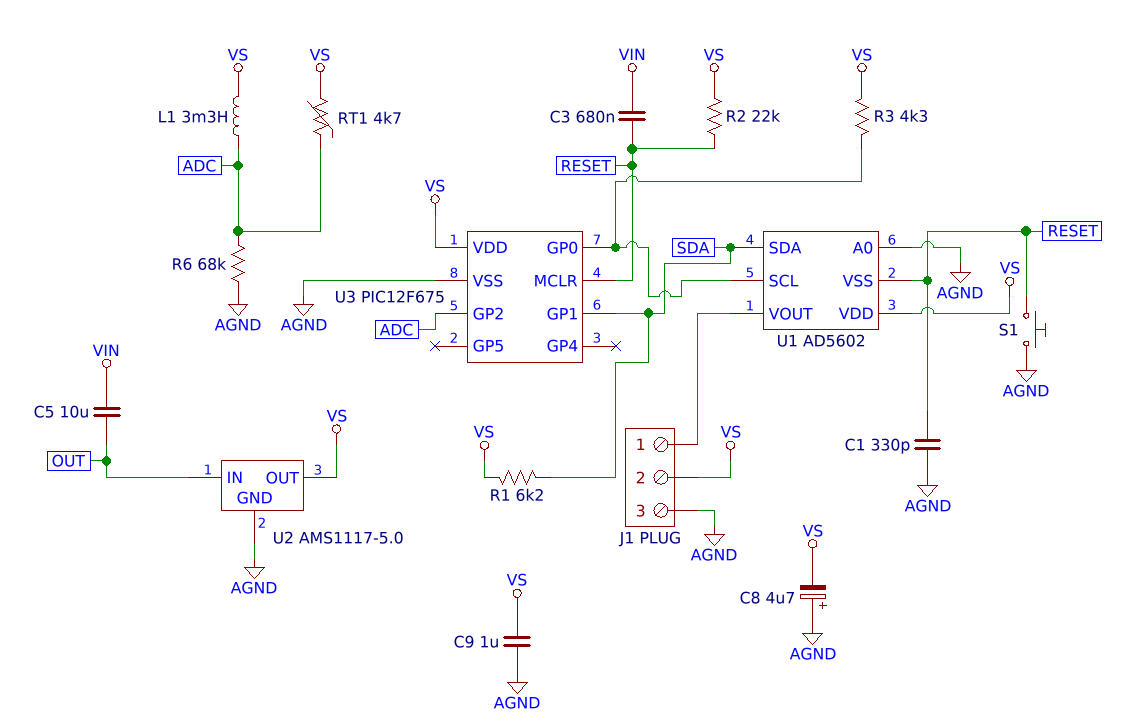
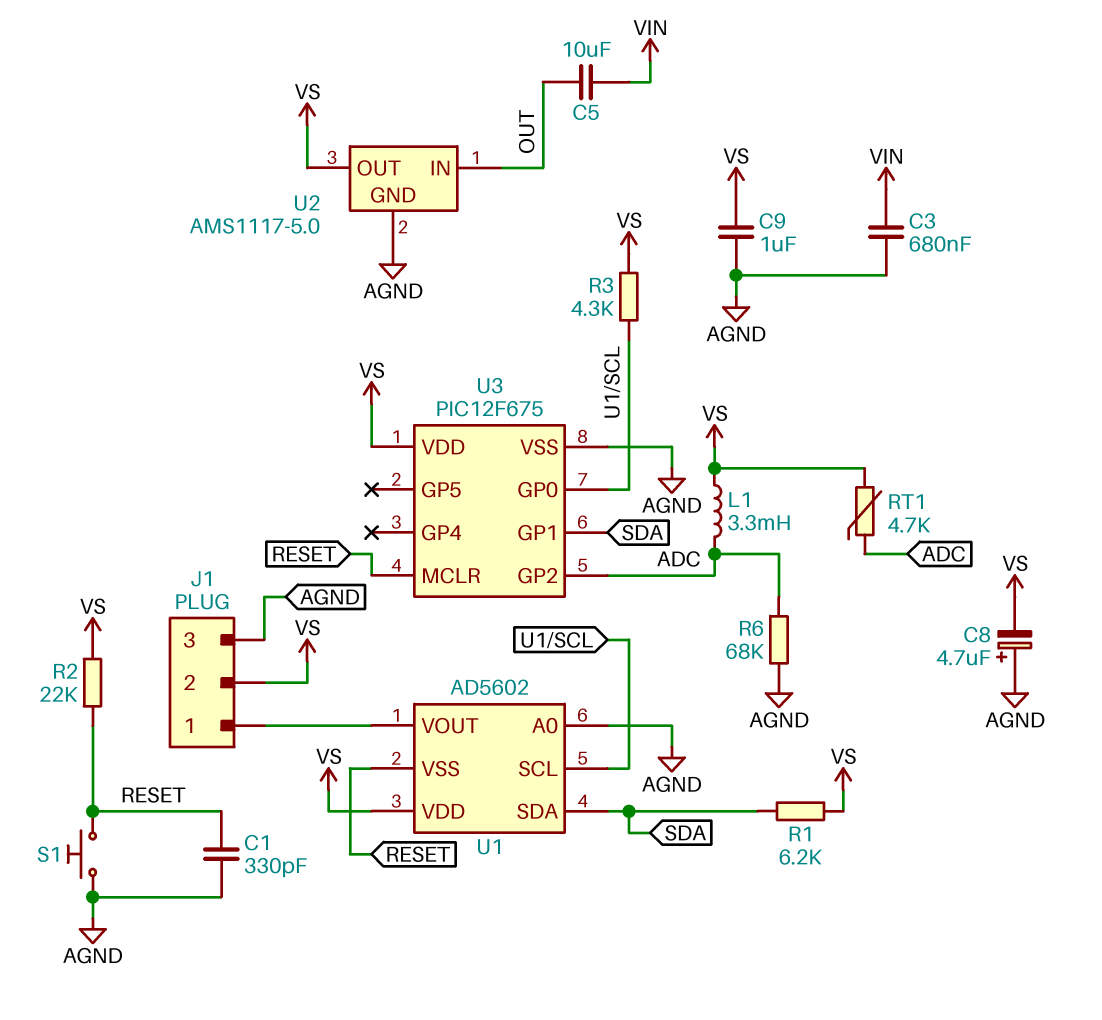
C3: 680nF (RESET, VIN) -> 680nF (AGND, VIN)

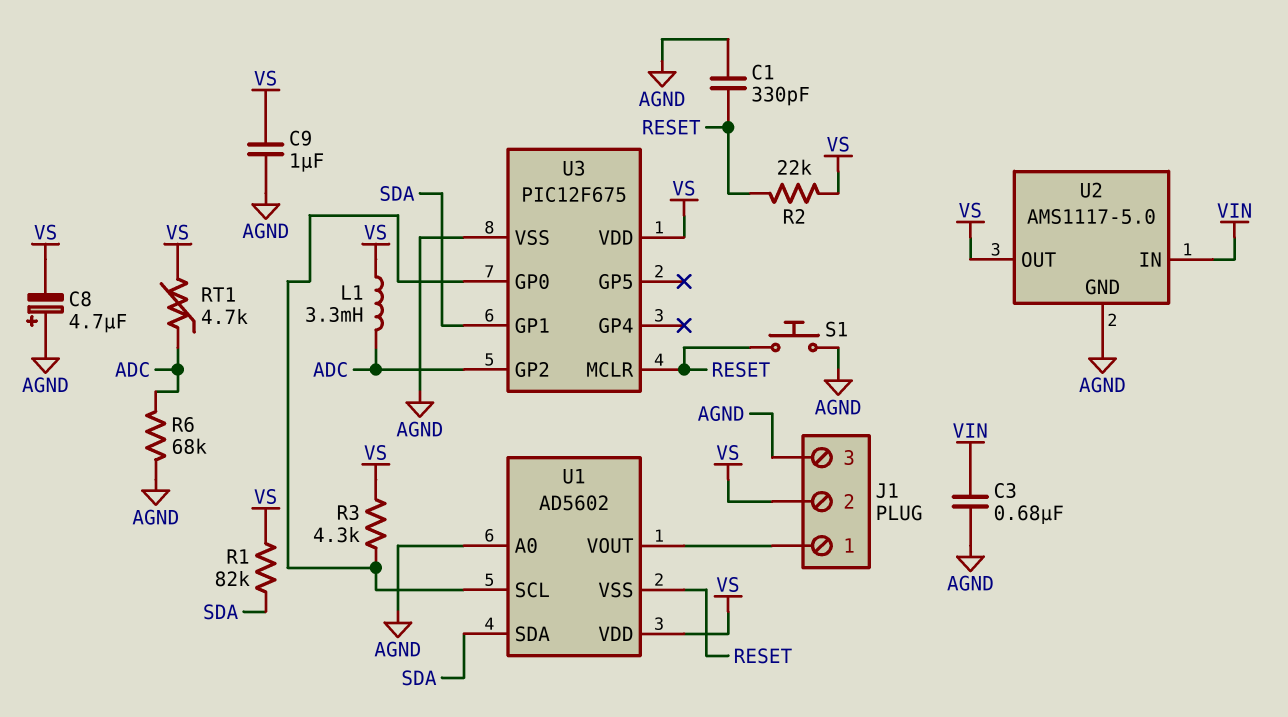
C5: 10uF (OUT, VIN) -> none
R1: 6.2k (SDA, VS) -> 82k (SDA, VS)
U2 pin IN: OUT -> VIN

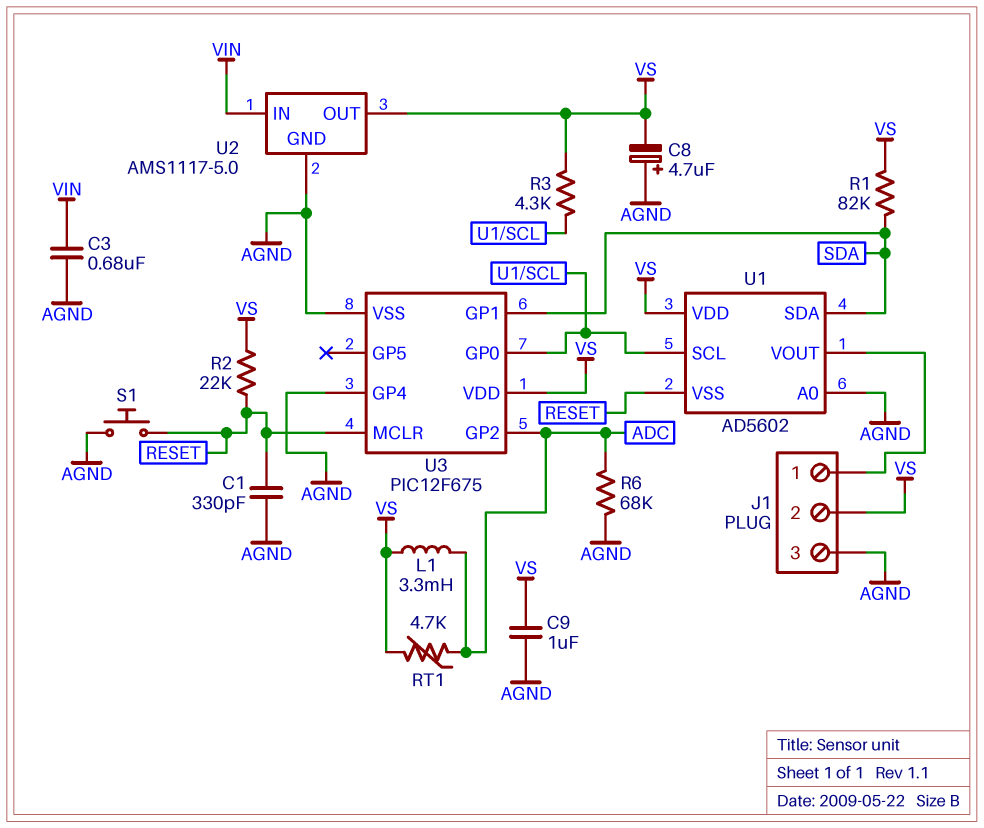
U3 pin GP4: none -> AGND

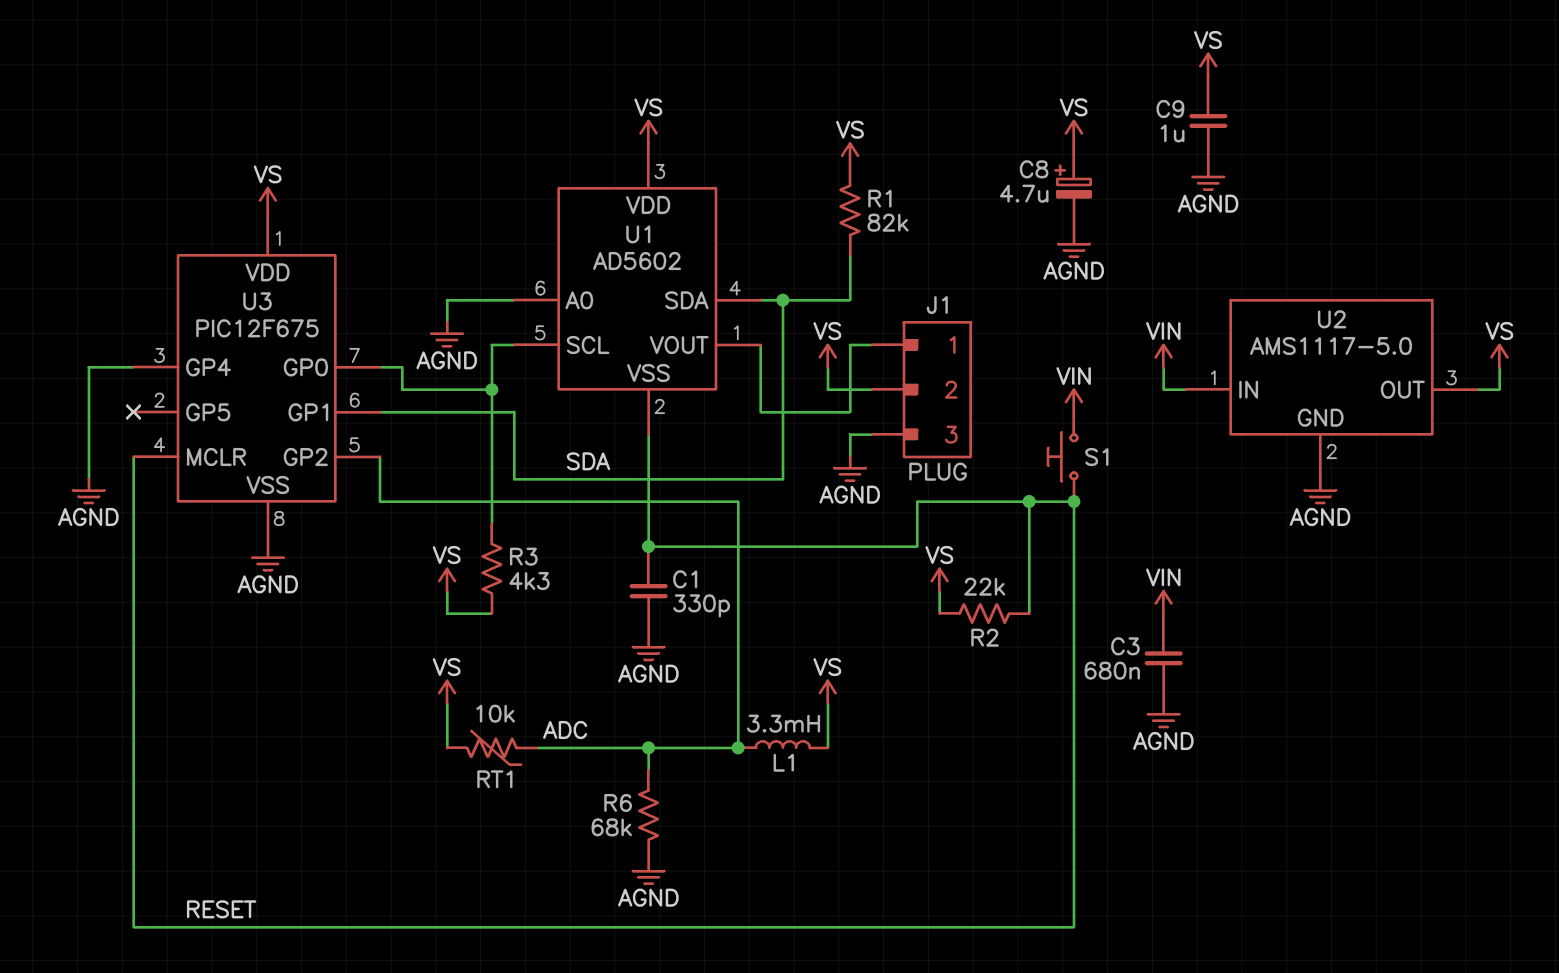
C8: 4.7uF (plus AGND, minus VS) -> 4.7uF (plus VS, minus AGND)
RT1: 4.7k (ADC, VS) -> 10k (ADC, VS)
S1: button (AGND, RESET) -> button (RESET, VIN)

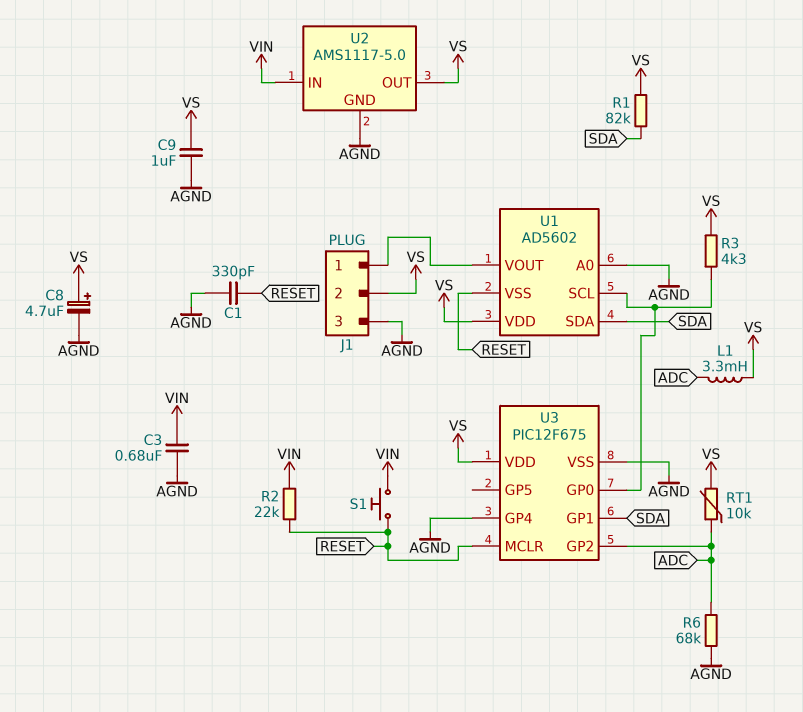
R2: 22k (RESET, VS) -> 22k (RESET, VIN)

